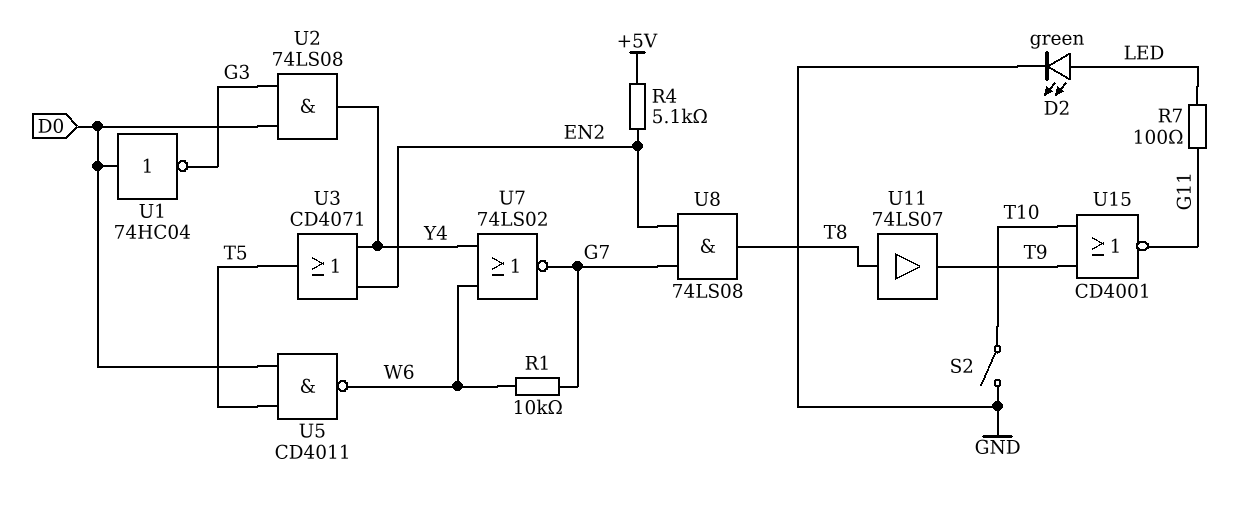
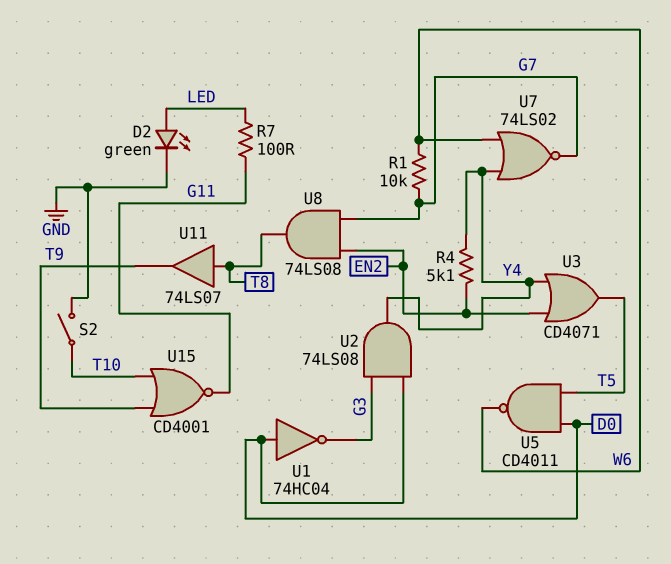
R4: 5.1k (+5V, EN2) -> 5.1k (EN2, Y4)

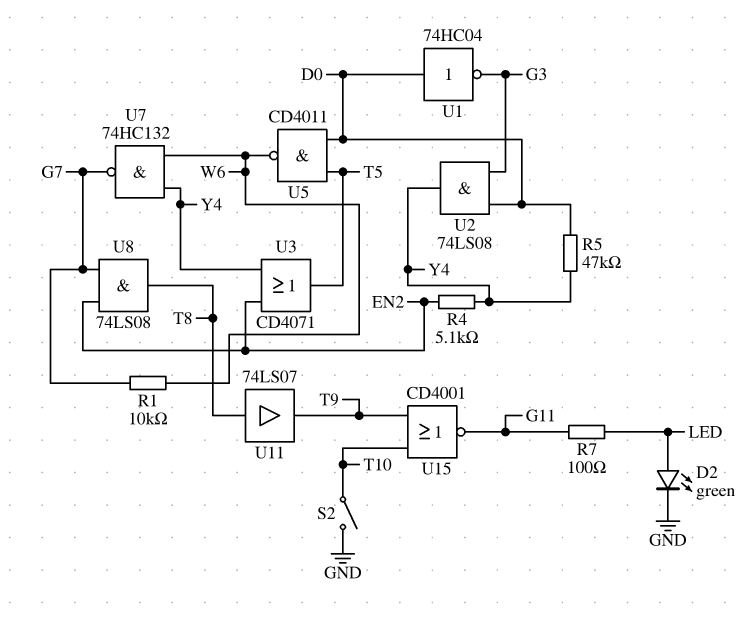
R5: none -> 47k (D0, Y4)
U7: NOR 74LS02 (in W6, in Y4, out G7) -> NAND 74HC132 (in W6, in Y4, out G7)

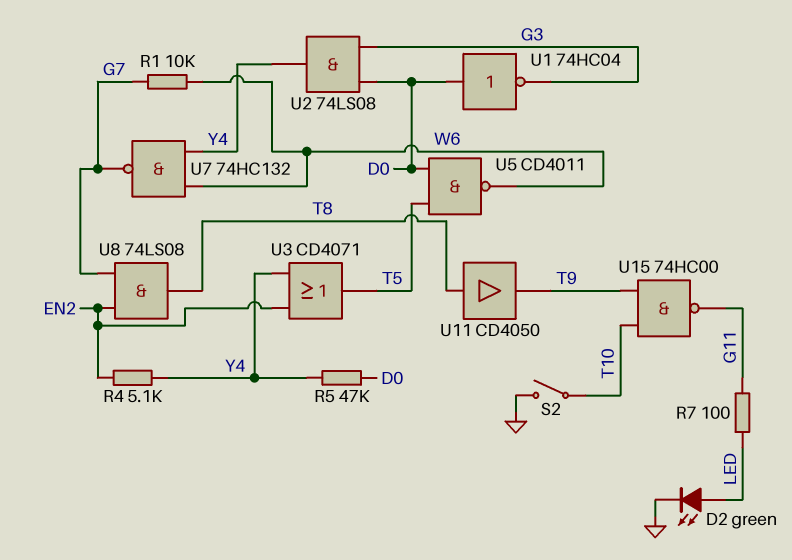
U11: buffer 74LS07 (in T8, out T9) -> buffer CD4050 (in T8, out T9)
U15: NOR CD4001 (in T9, in T10, out G11) -> NAND 74HC00 (in T9, in T10, out G11)

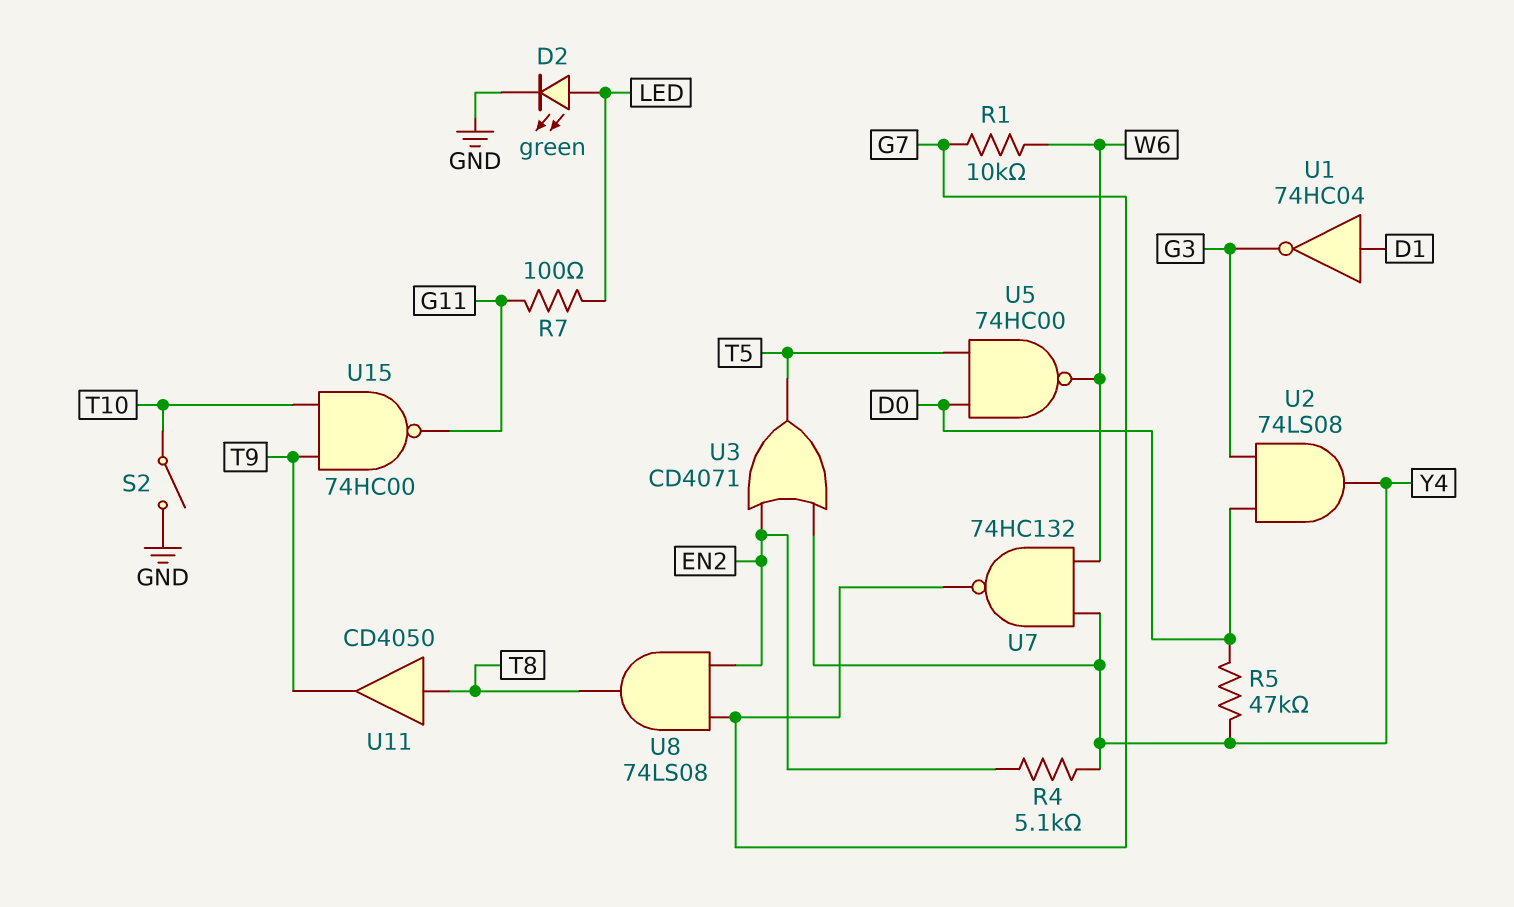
U1: NOT 74HC04 (in D0, out G3) -> NOT 74HC04 (in D1, out G3)
U5: NAND CD4011 (in D0, in T5, out W6) -> NAND 74HC00 (in D0, in T5, out W6)

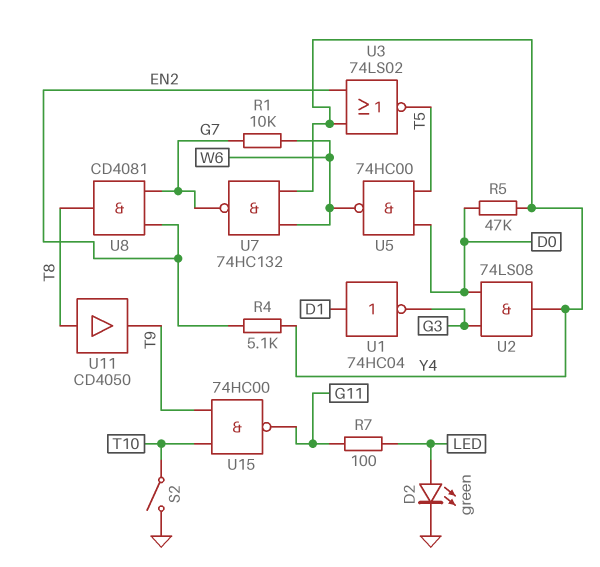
U3: OR CD4071 (in EN2, in Y4, out T5) -> NOR 74LS02 (in EN2, in Y4, out T5)
U8: AND 74LS08 (in EN2, in G7, out T8) -> AND CD4081 (in EN2, in G7, out T8)

